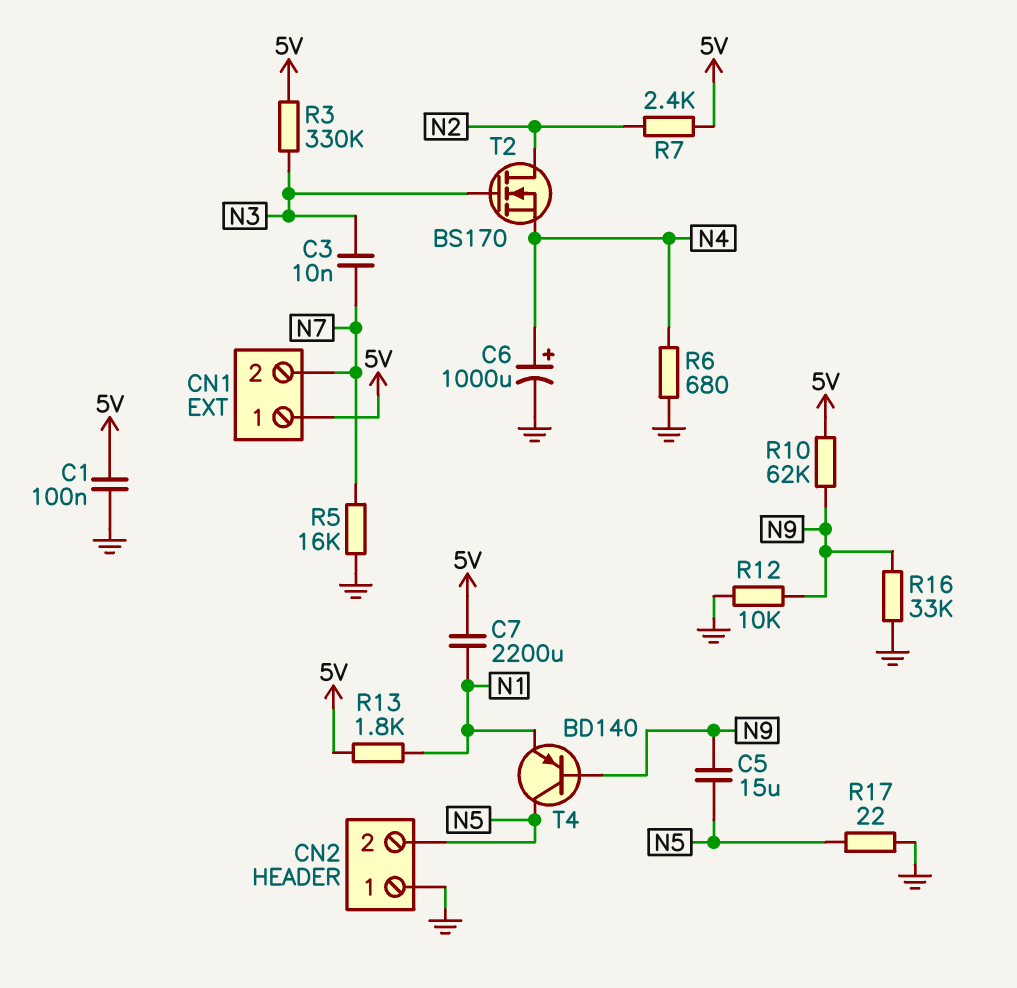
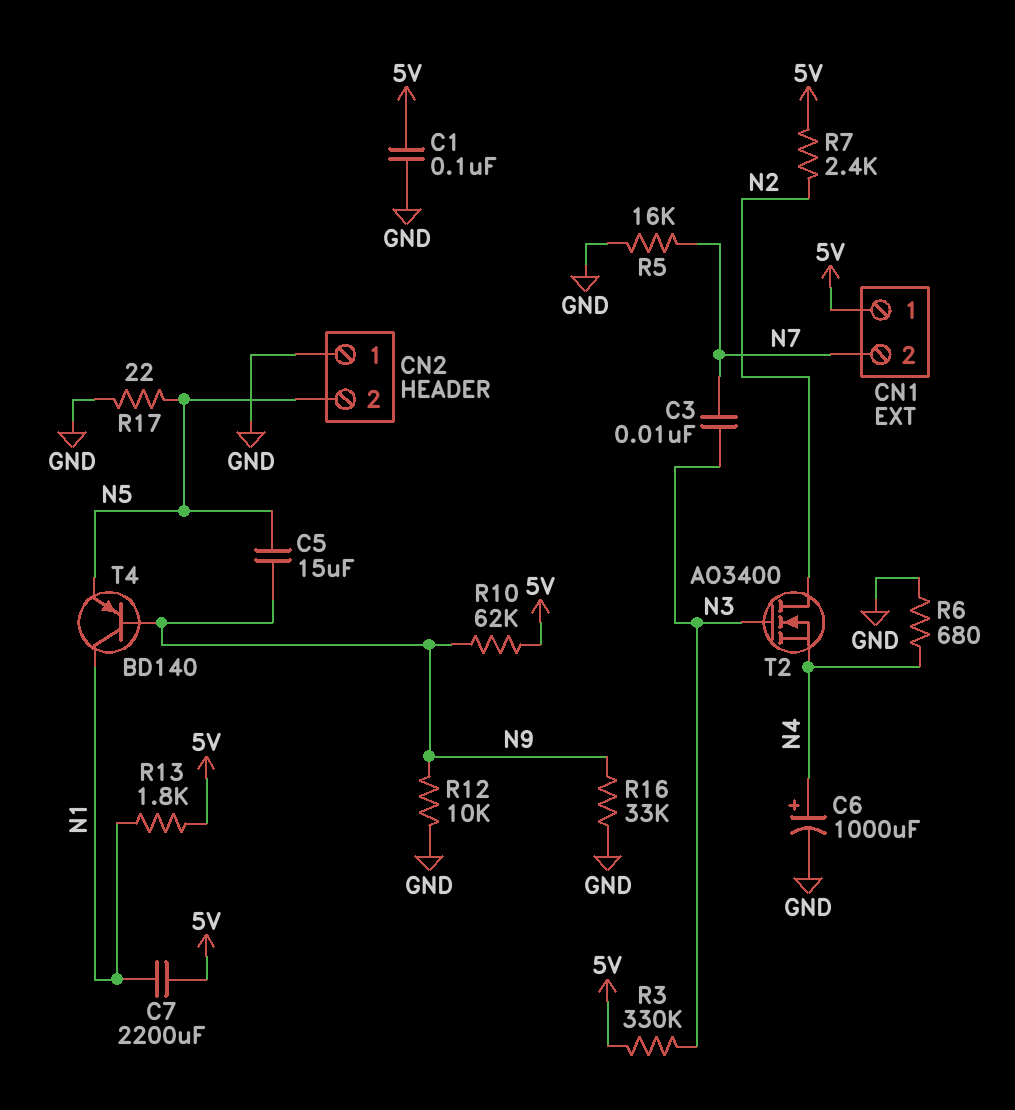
T2: NMOS BS170 (G N3, D N2, S N4) -> NMOS AO3400 (G N3, D N2, S N4)
T4: PNP BD140 (B N9, C N5, E N1) -> PNP BD140 (B N9, C N1, E N5)

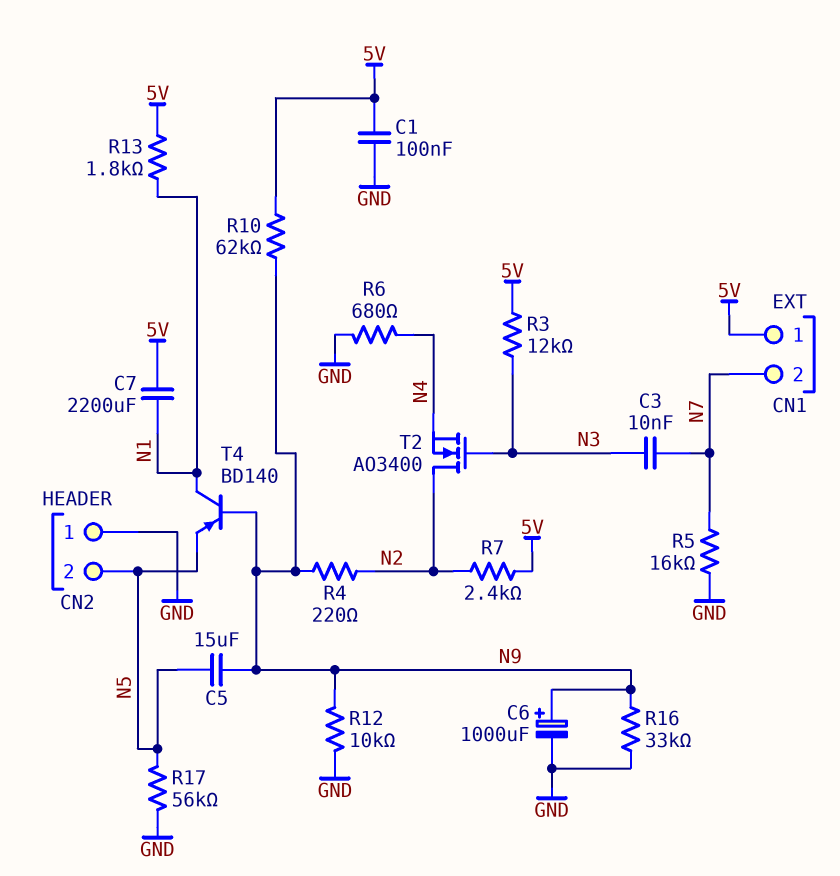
C6: 1000uF (plus N4, minus GND) -> 1000uF (plus N9, minus GND)
R3: 330k (5V, N3) -> 12k (5V, N3)
R4: none -> 220 (N2, N9)
R17: 22 (GND, N5) -> 56k (GND, N5)

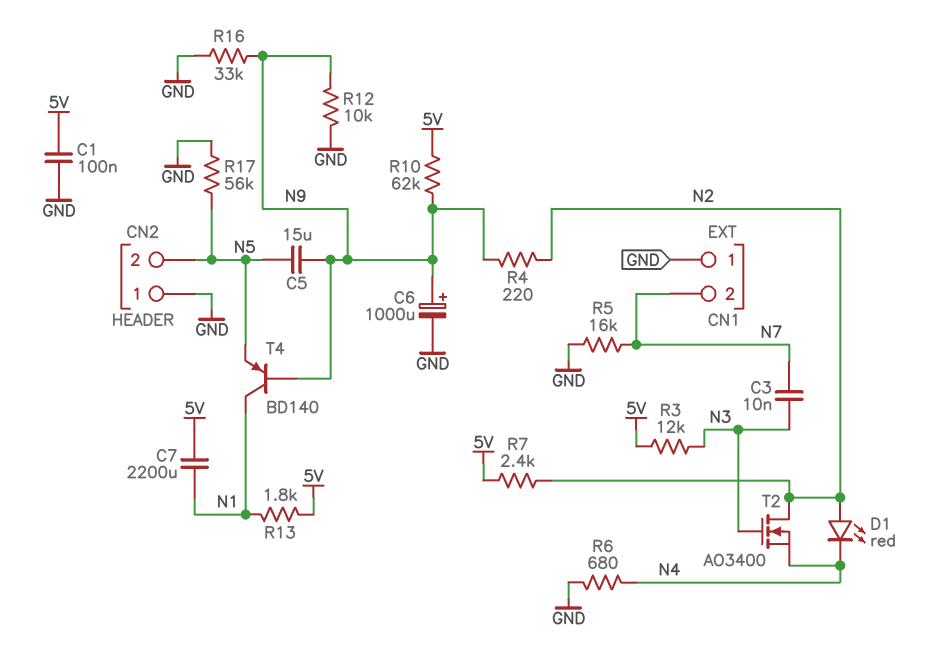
CN1 pin 1: 5V -> GND
D1: none -> LED red (A N2, K N4)

